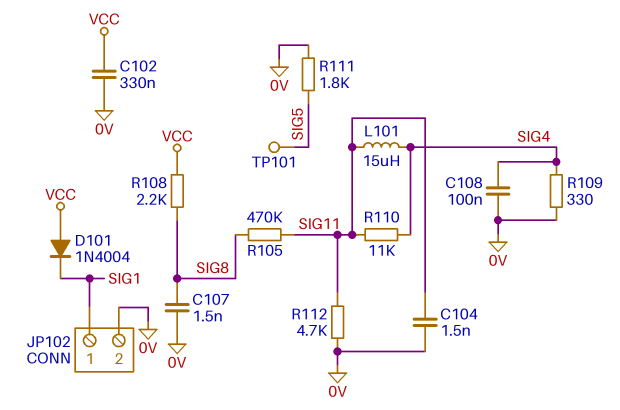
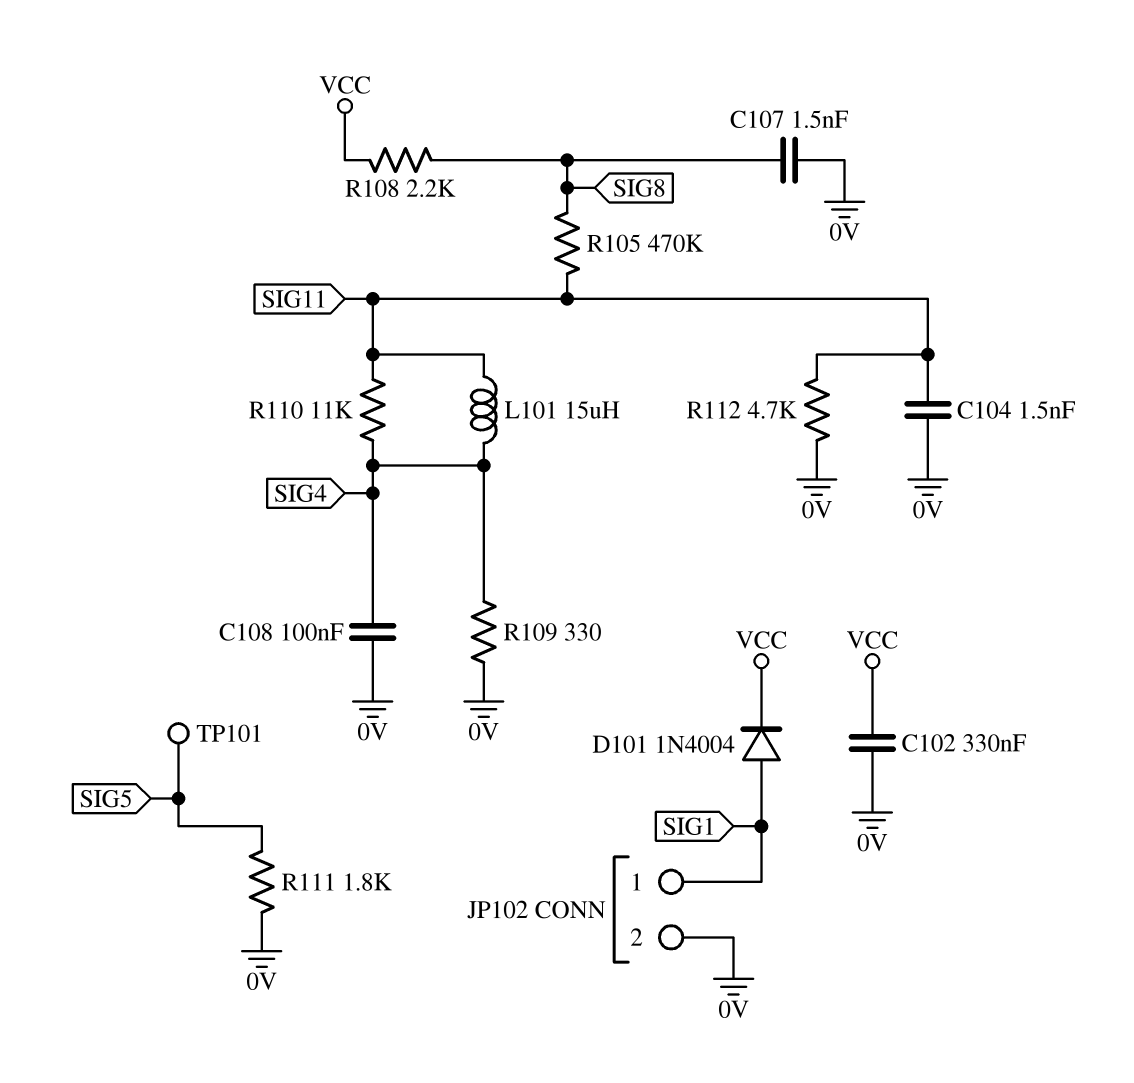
D101: diode 1N4004 (A VCC, K SIG1) -> diode 1N4004 (A SIG1, K VCC)

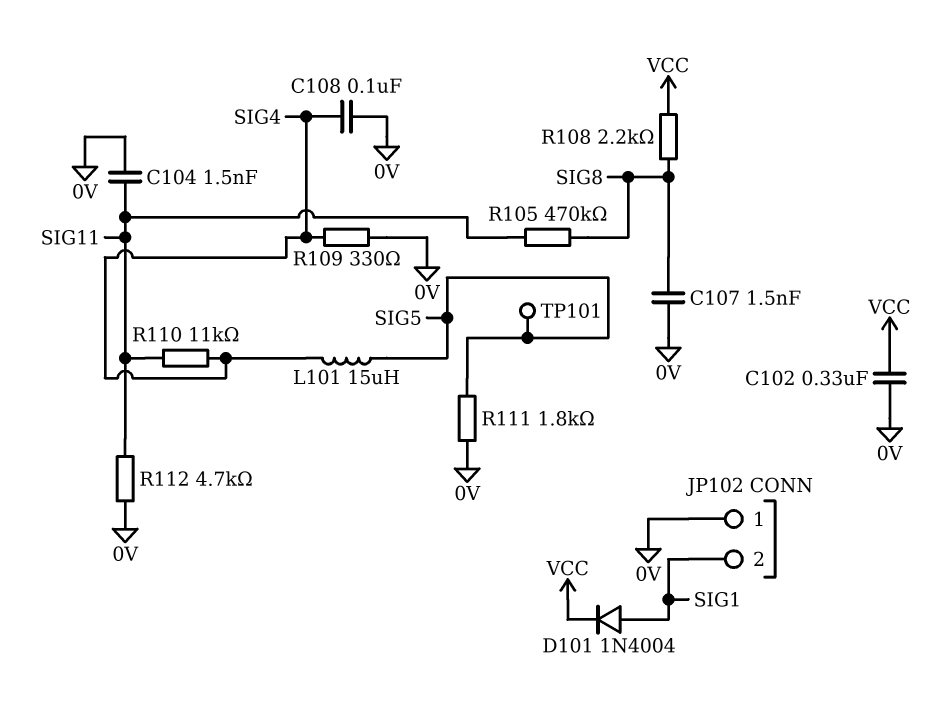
JP102 pin 1: SIG1 -> 0V
JP102 pin 2: 0V -> SIG1
L101: 15uH (SIG4, SIG11) -> 15uH (SIG4, SIG5)

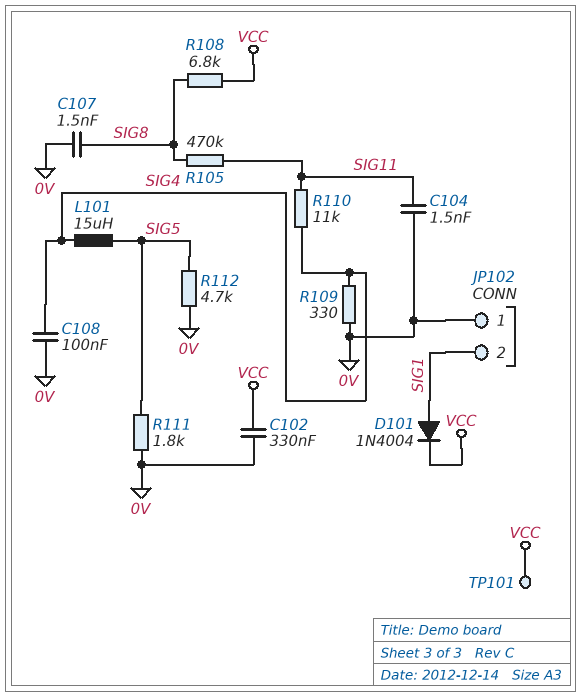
R108: 2.2k (SIG8, VCC) -> 6.8k (SIG8, VCC)
R112: 4.7k (0V, SIG11) -> 4.7k (0V, SIG5)
TP101: test point (SIG5) -> test point (VCC)

